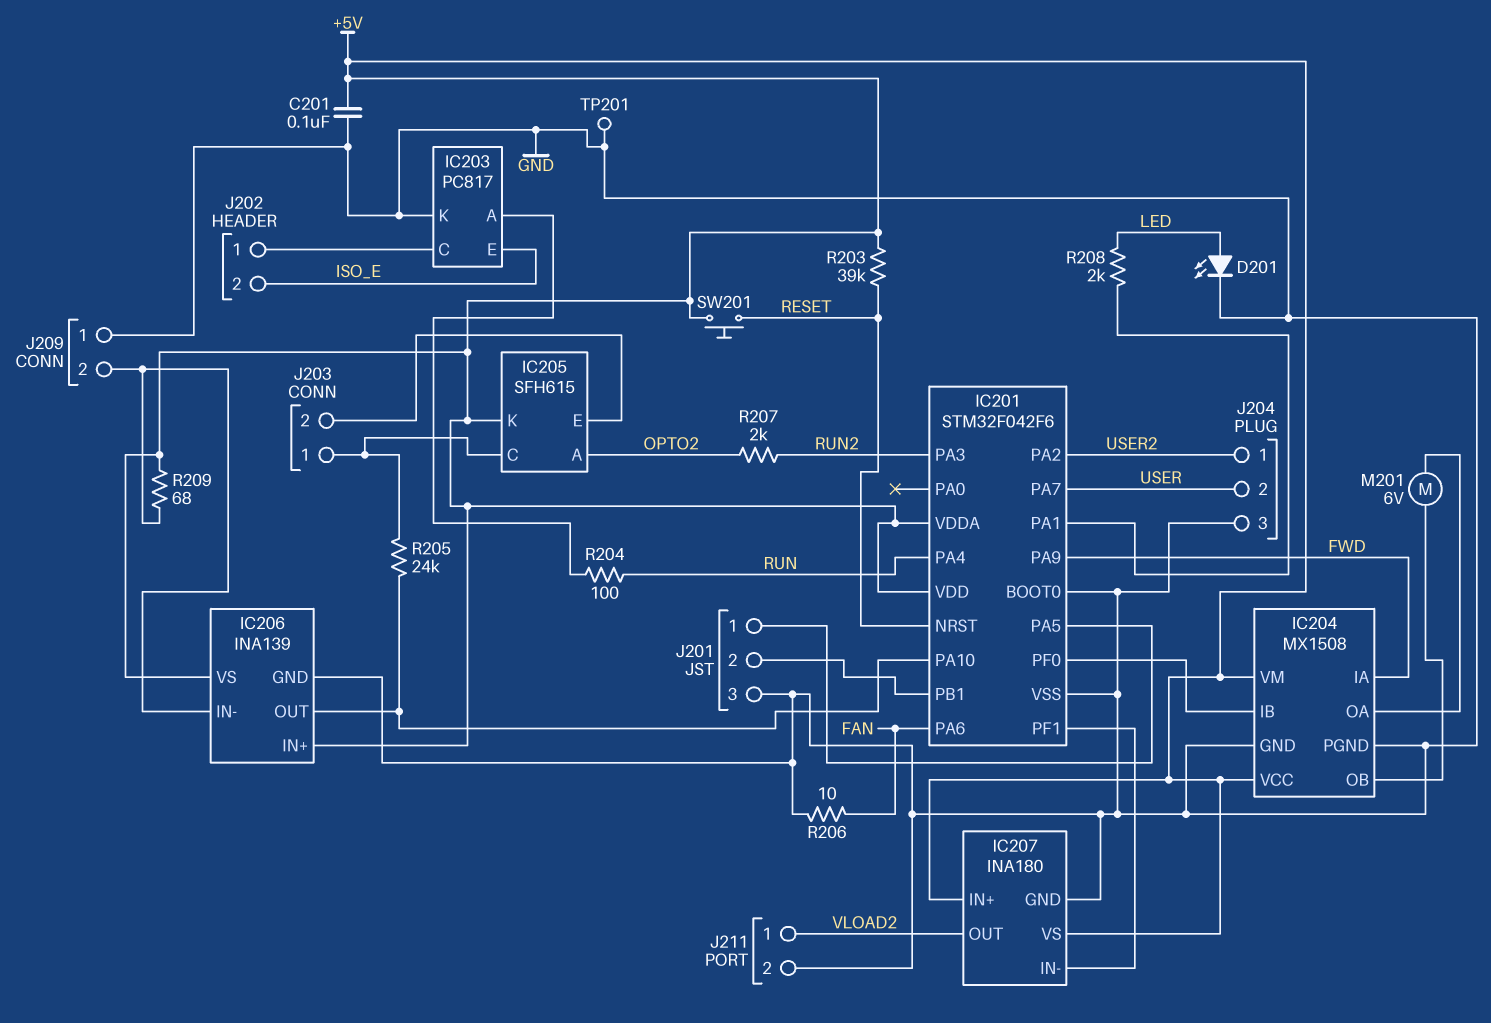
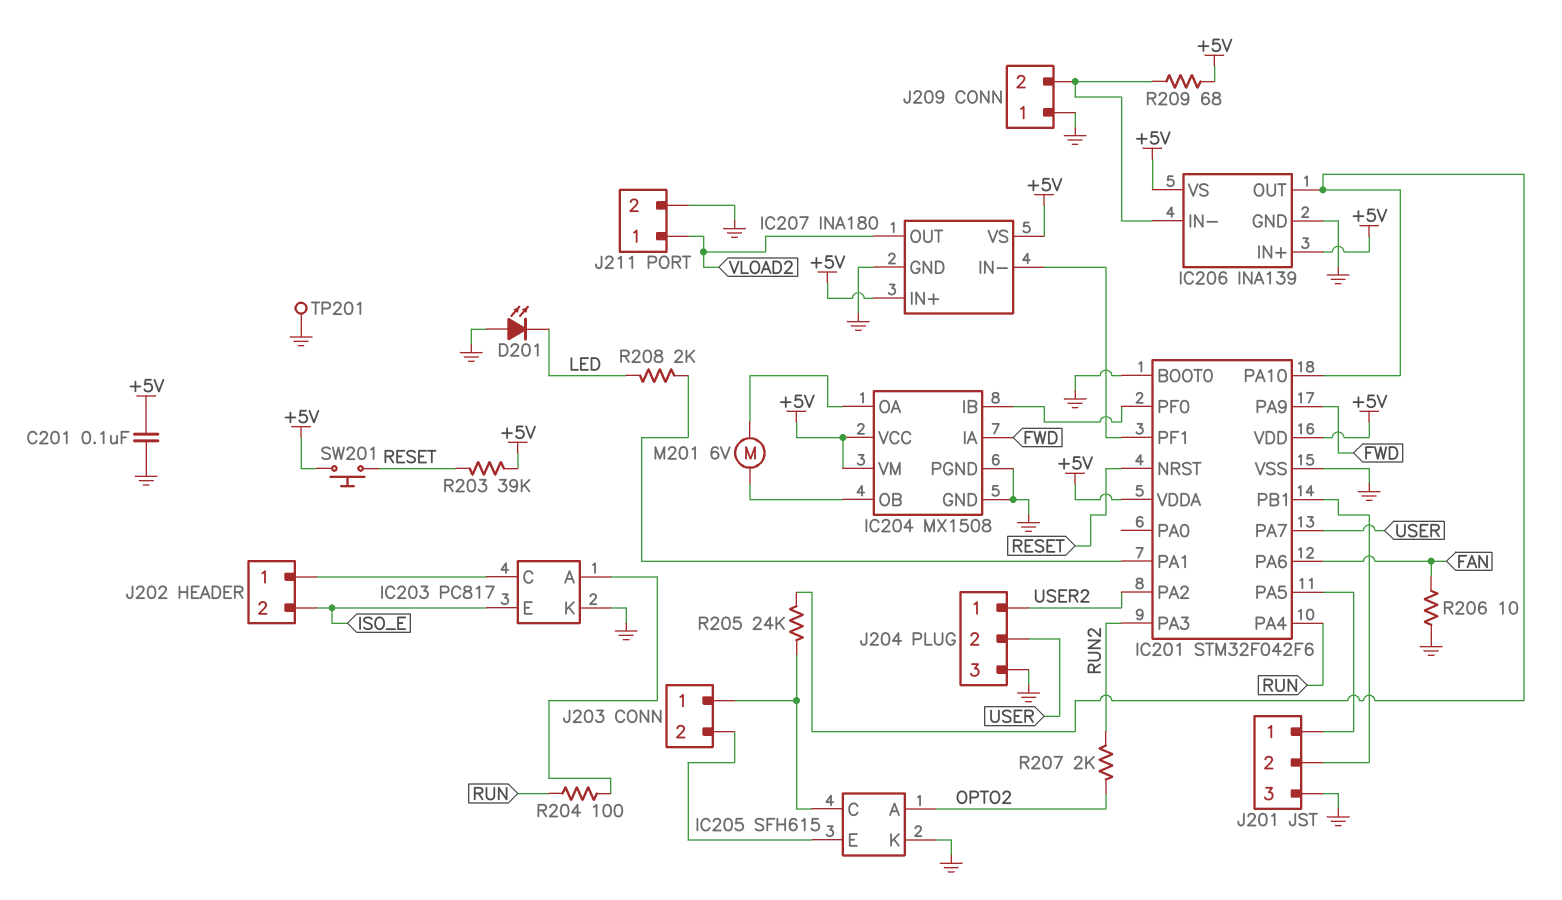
D201: LED (A LED, K GND) -> LED (A GND, K LED)
IC205 pin K: +5V -> GND

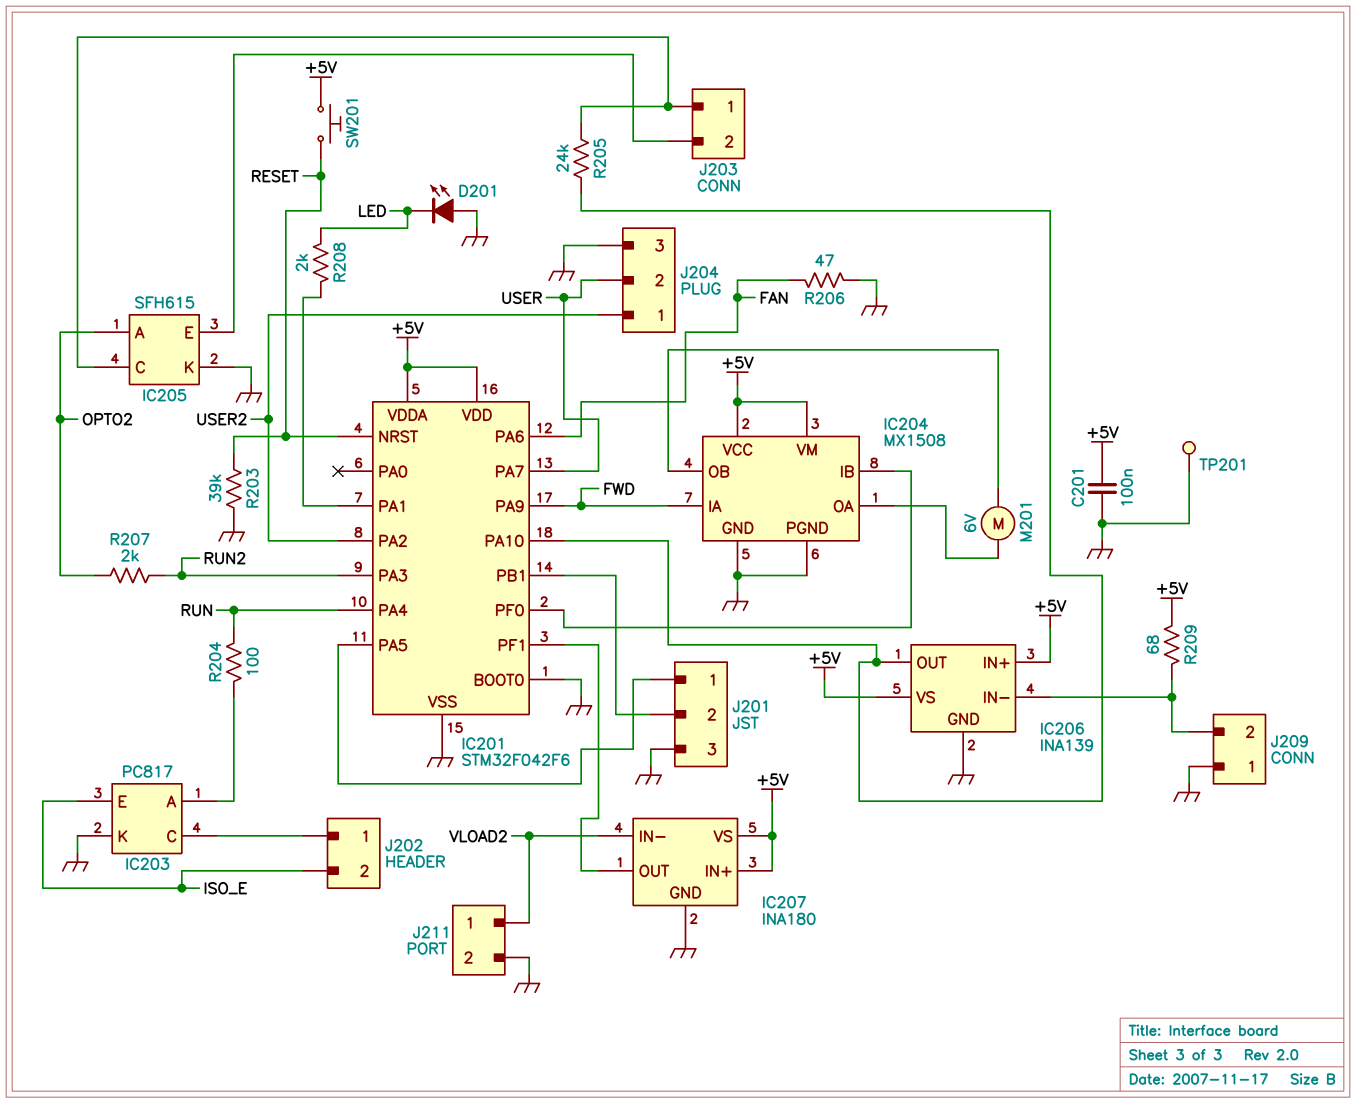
IC207 pin IN-: IC201/PF1 -> VLOAD2
IC207 pin OUT: VLOAD2 -> IC201/PF1
R203: 39k (+5V, RESET) -> 39k (GND, RESET)
R206: 10 (FAN, GND) -> 47 (FAN, GND)

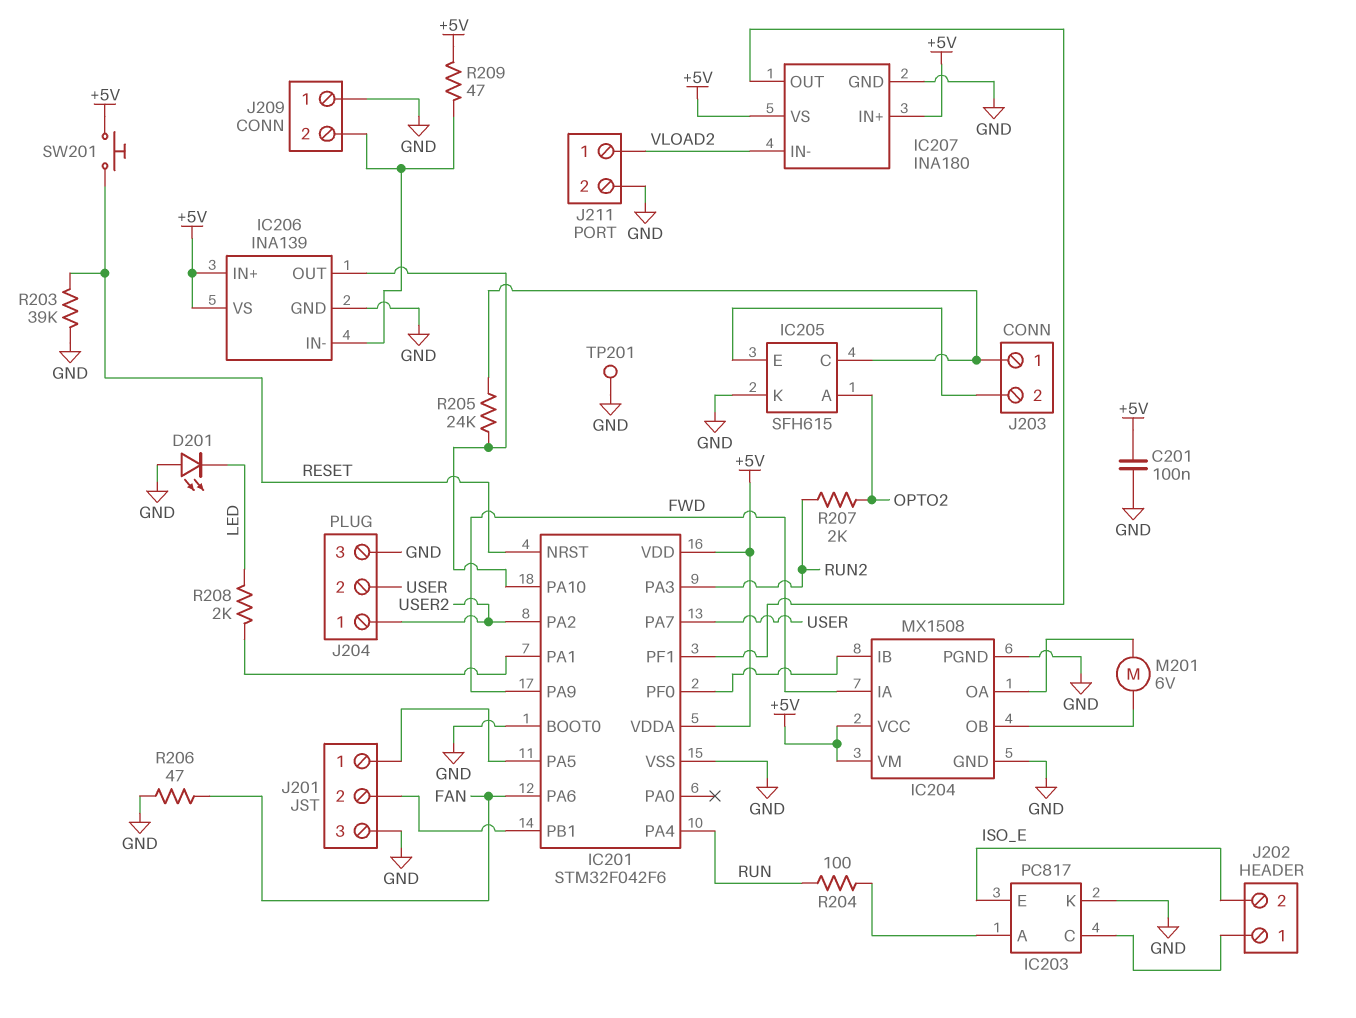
R209: 68 (+5V, IC206/IN-) -> 47 (+5V, IC206/IN-)

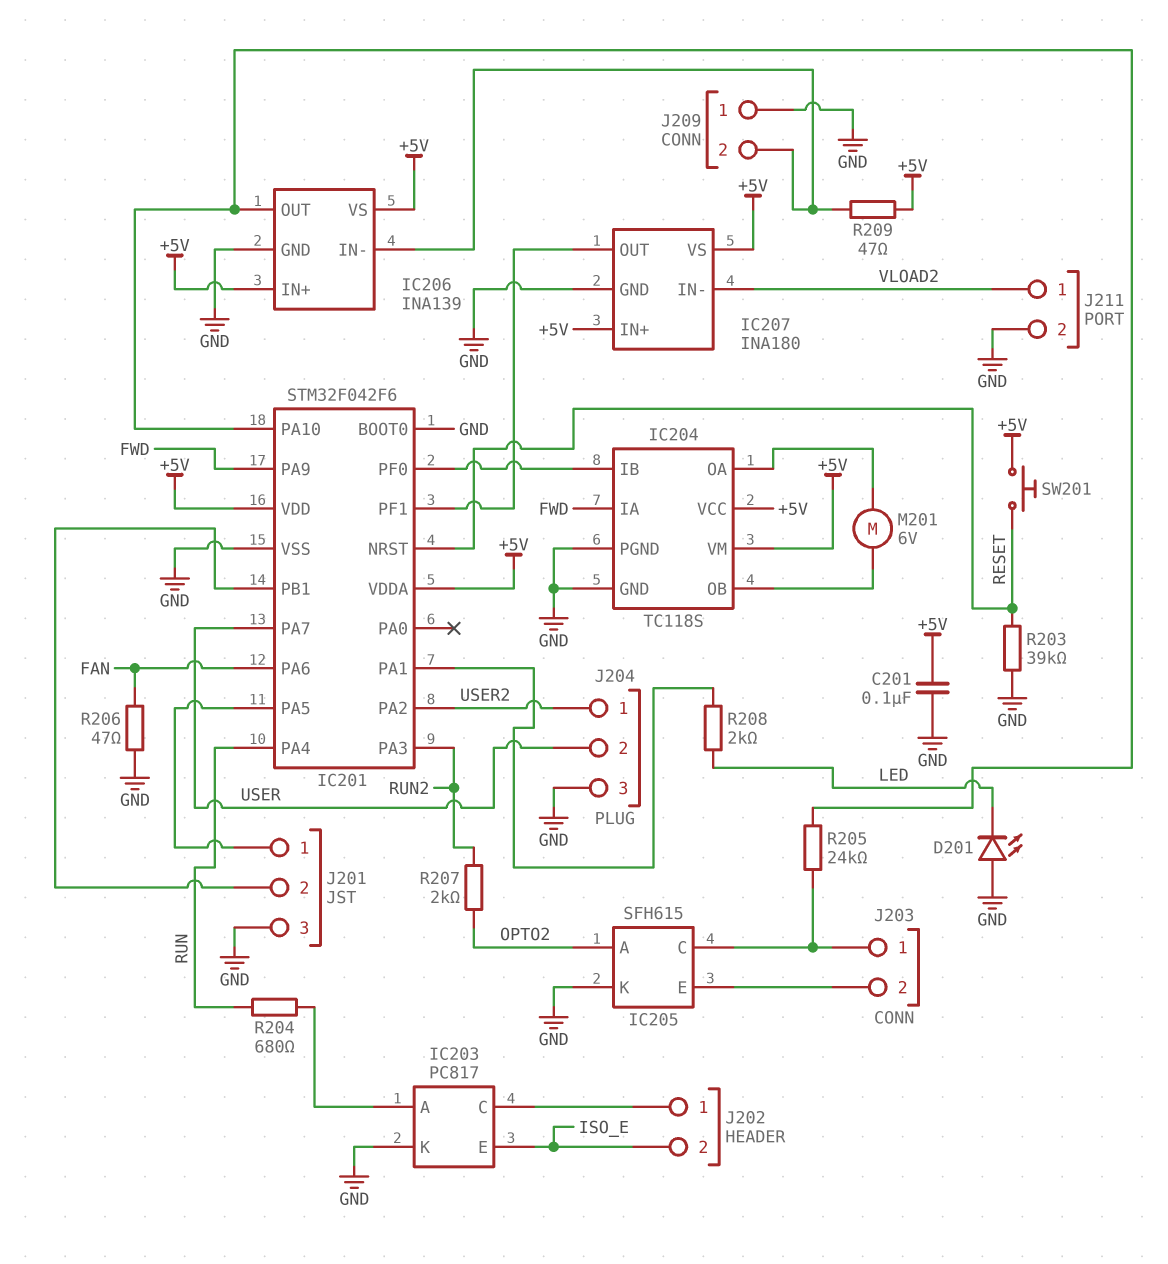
IC204: MX1508 -> TC118S
R204: 100 (IC203/A, RUN) -> 680 (IC203/A, RUN)
TP201: test point (GND) -> none

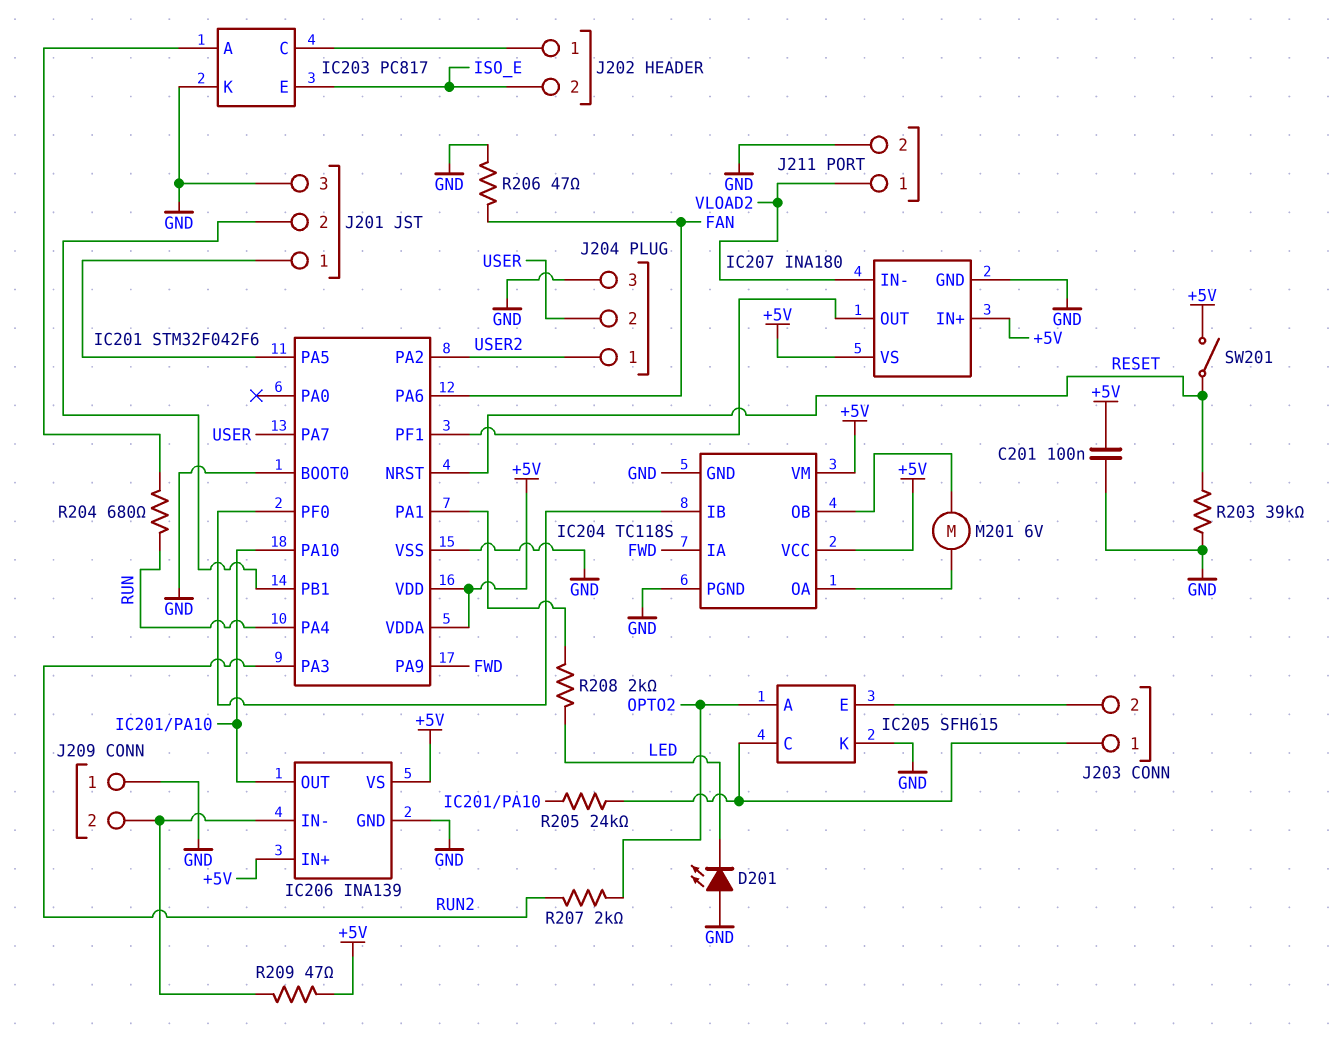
SW201: button (+5V, RESET) -> switch (+5V, RESET)

